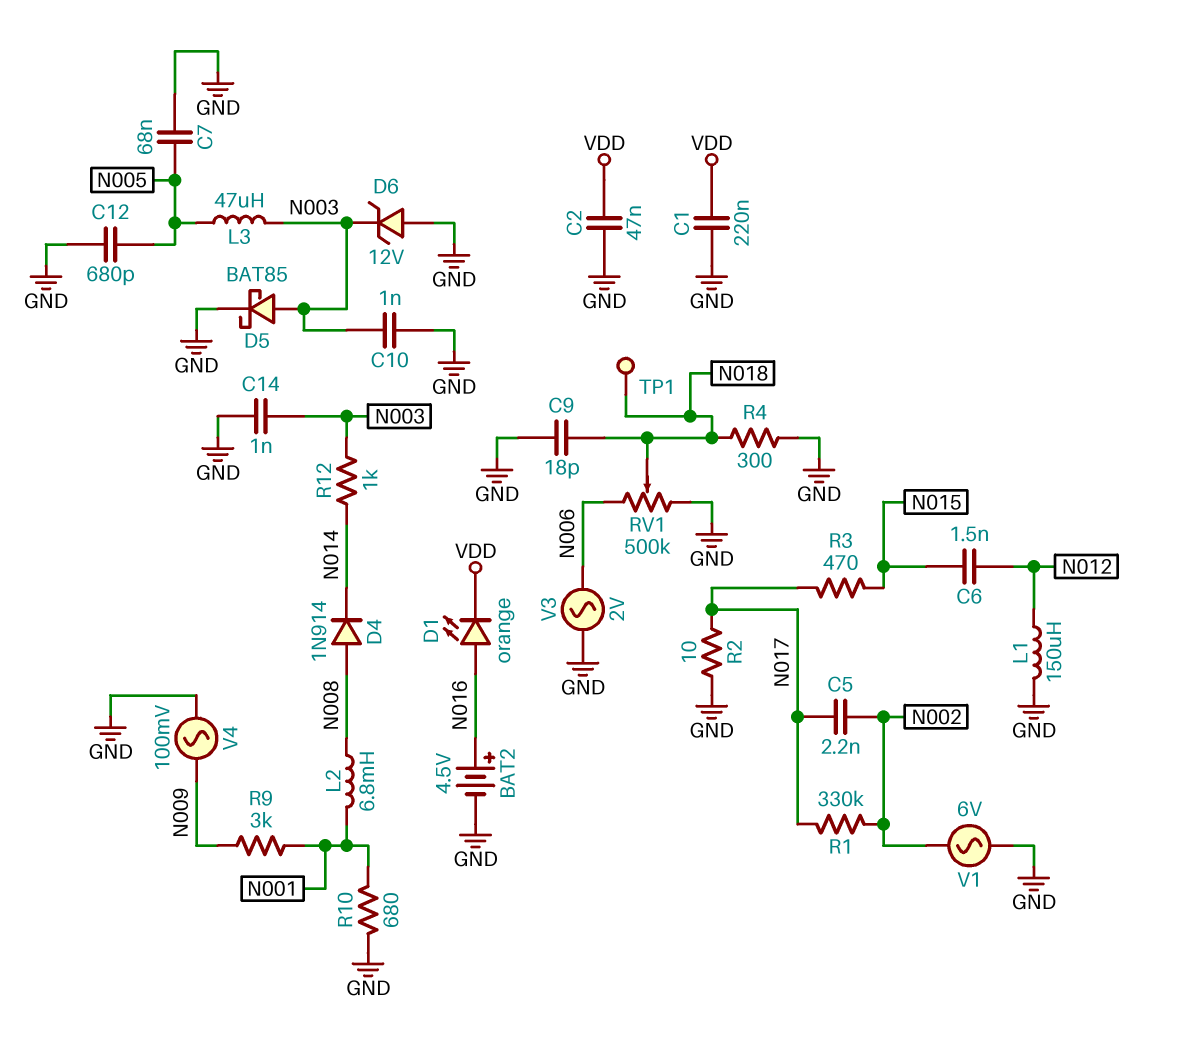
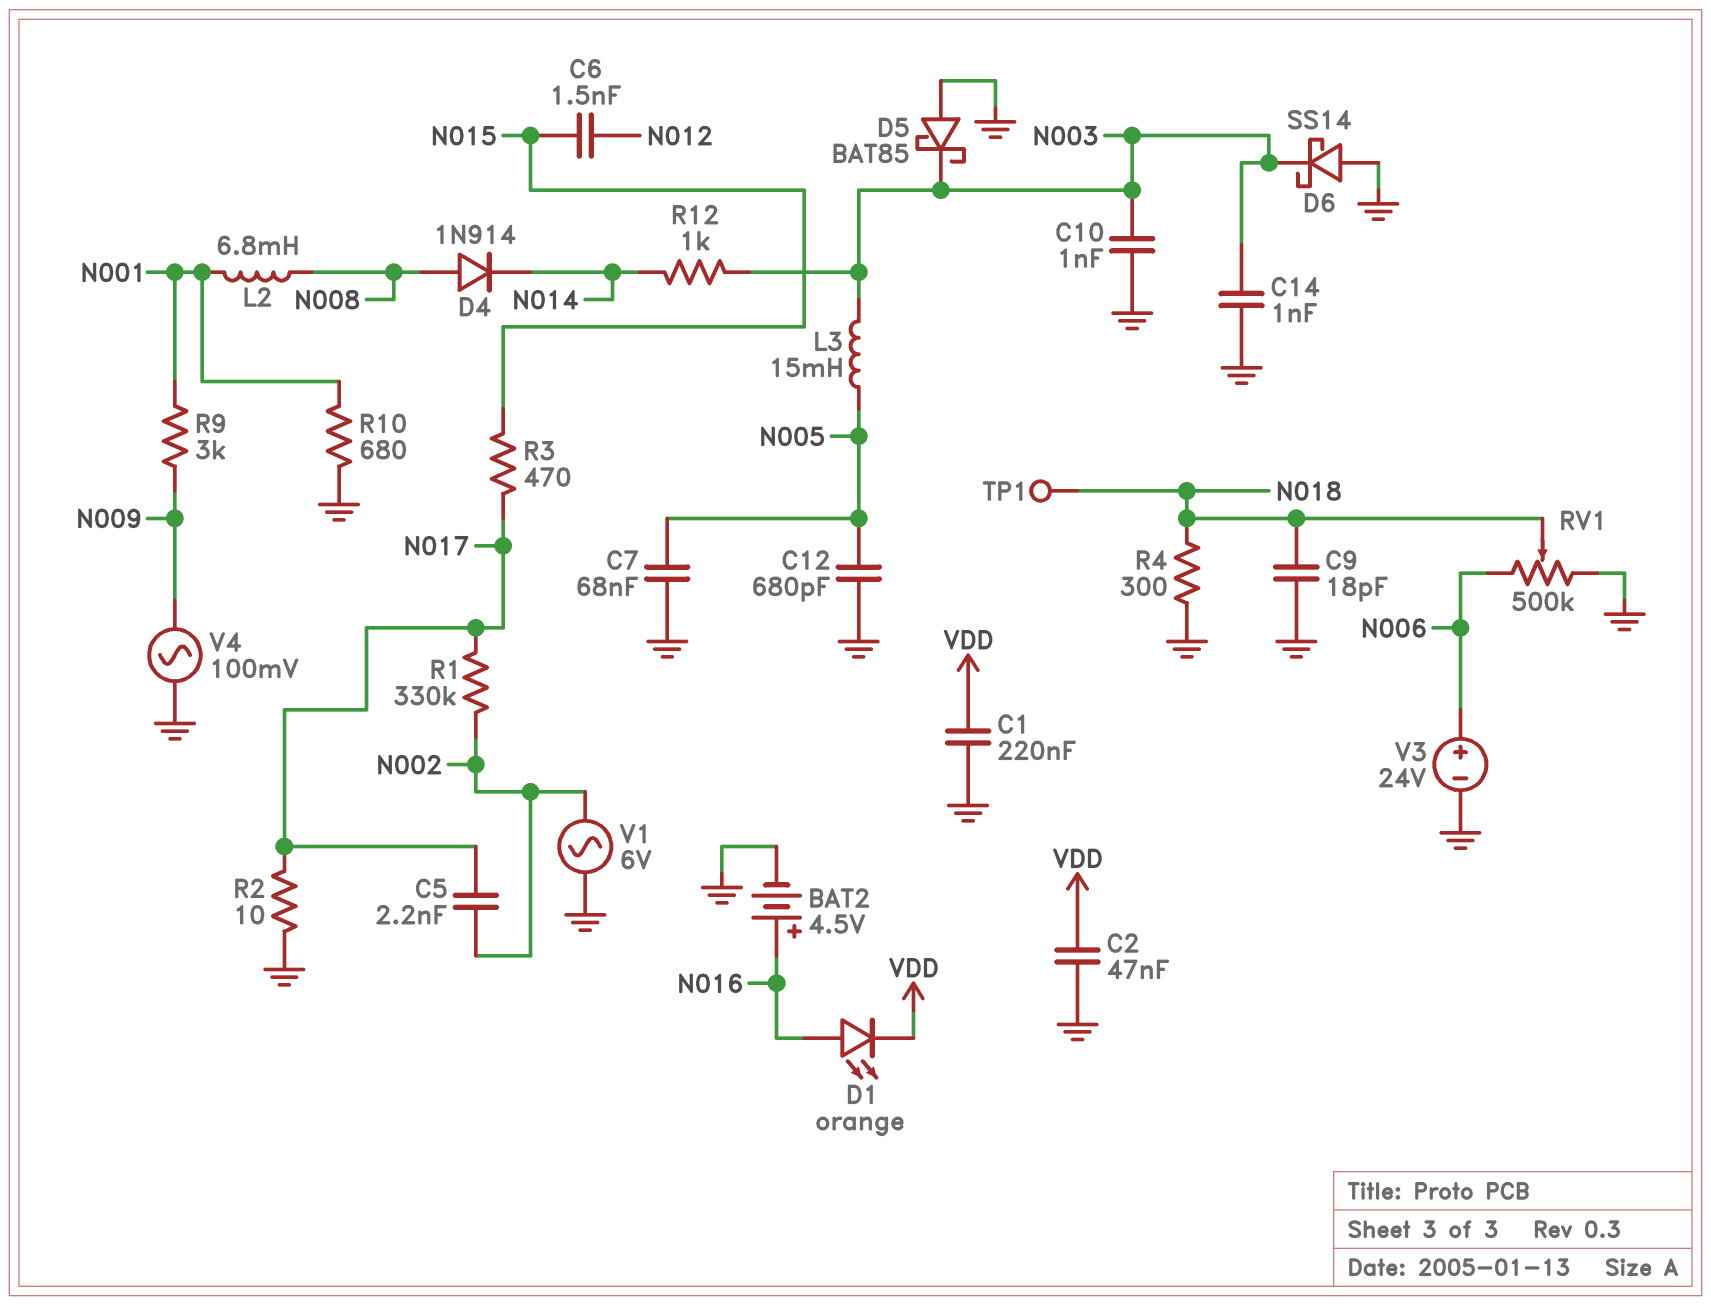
D5: schottky BAT85 (A N003, K GND) -> schottky BAT85 (A GND, K N003)
D6: zener 12V (A GND, K N003) -> schottky SS14 (A GND, K N003)
L1: 150uH (GND, N012) -> none
L3: 47uH (N003, N005) -> 15mH (N003, N005)
V3: AC 2V (GND, N006) -> 24V (plus N006, minus GND)

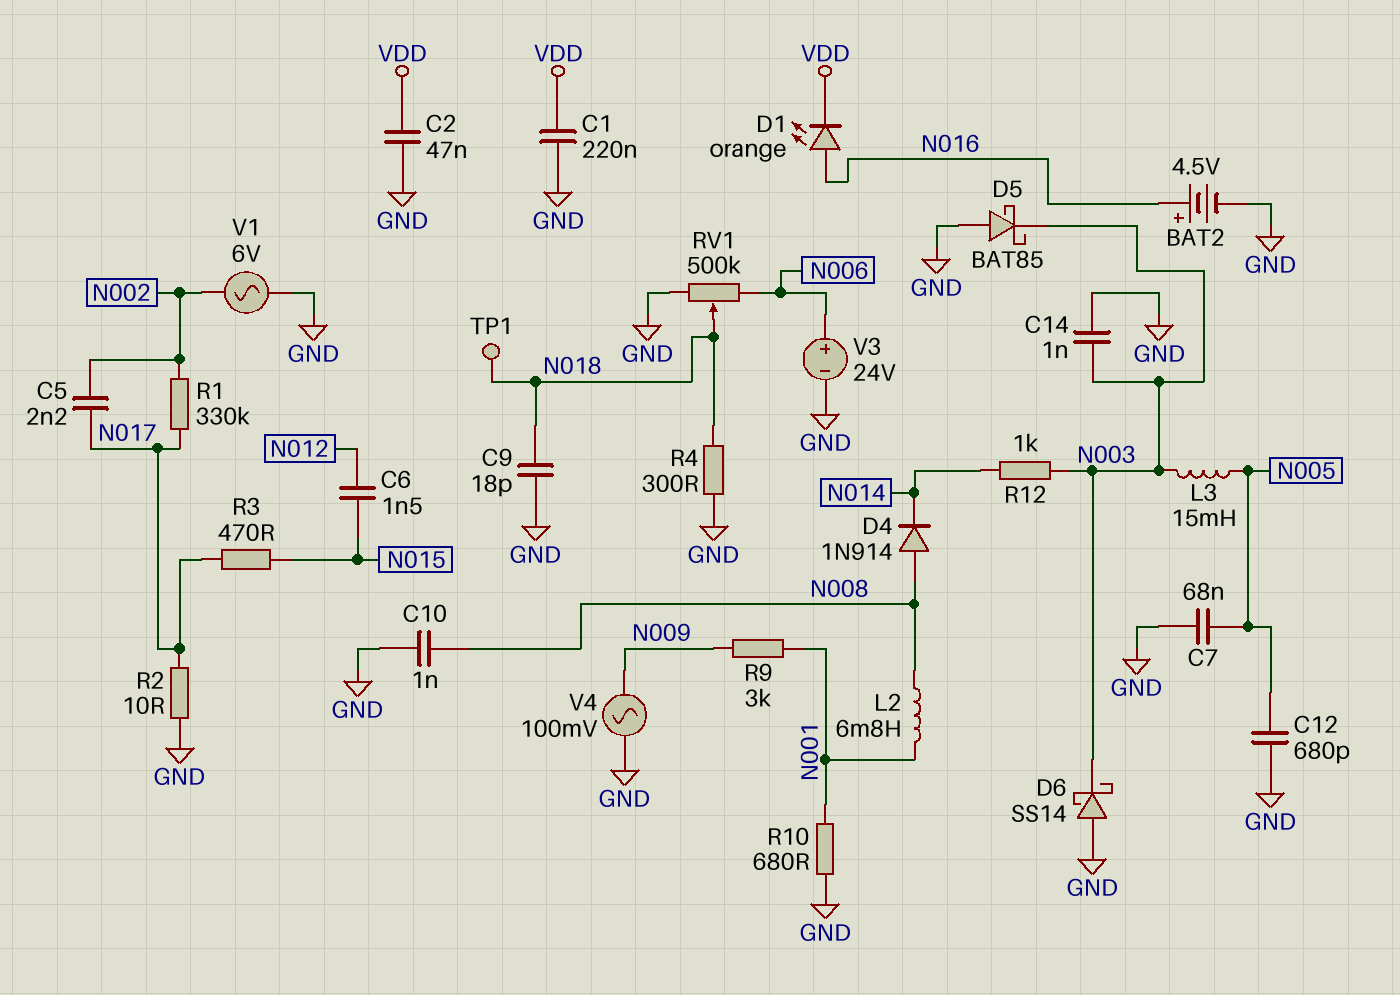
C10: 1nF (GND, N003) -> 1nF (GND, N008)

